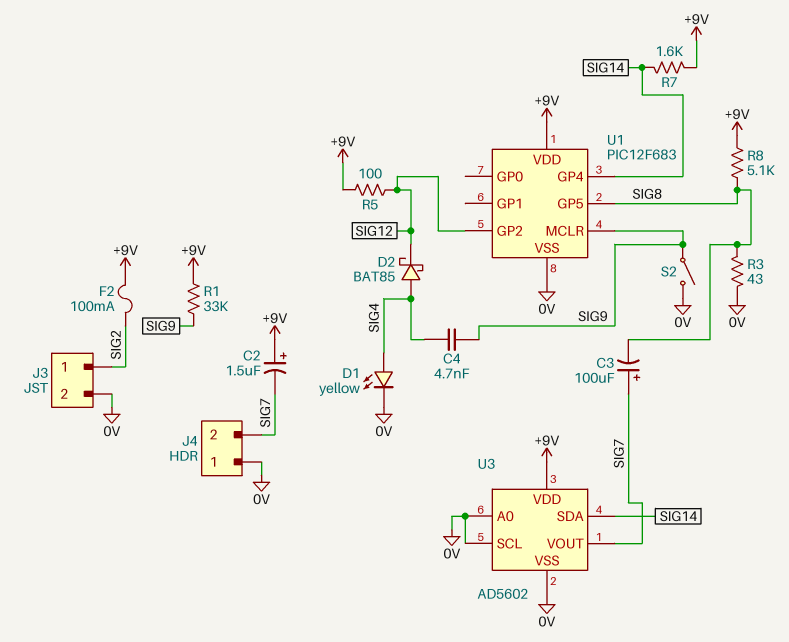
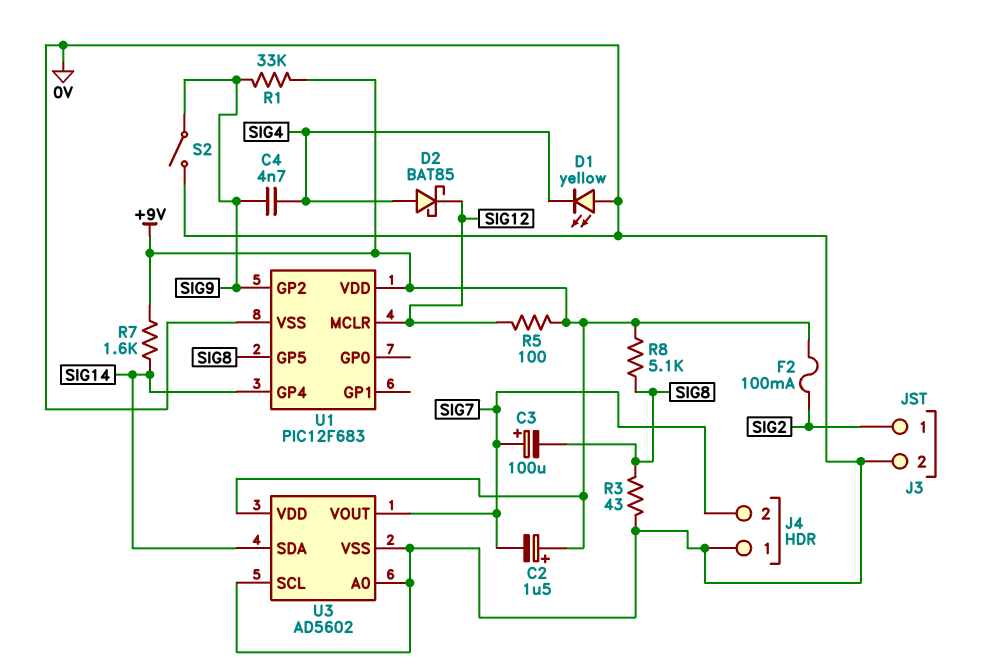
D1: LED yellow (A SIG4, K 0V) -> LED yellow (A 0V, K SIG4)
U1 pin GP2: SIG12 -> SIG9
U1 pin MCLR: SIG9 -> SIG12

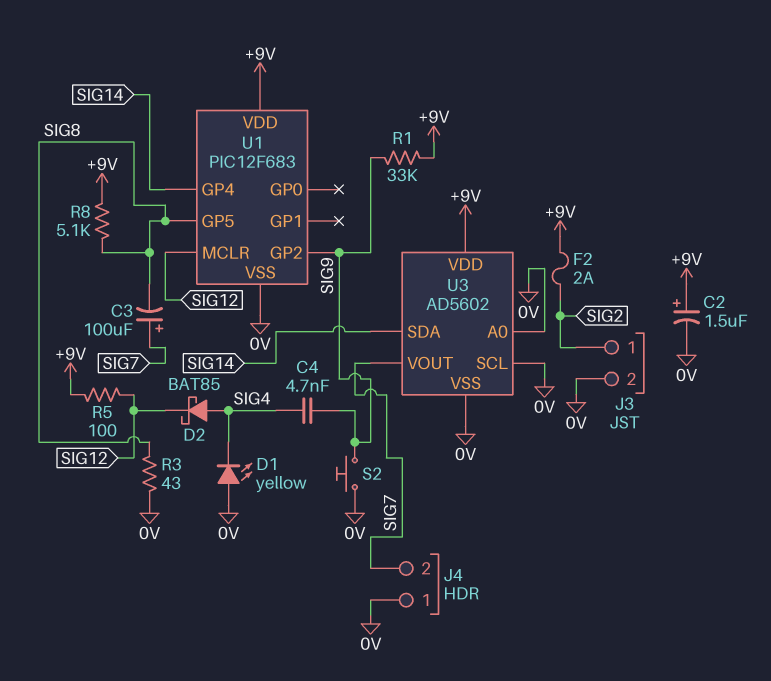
C2: 1.5uF (plus +9V, minus SIG7) -> 1.5uF (plus +9V, minus 0V)
F2: 100mA (+9V, SIG2) -> 2A (+9V, SIG2)
R7: 1.6k (+9V, SIG14) -> none
S2: switch (0V, SIG9) -> button (0V, SIG9)

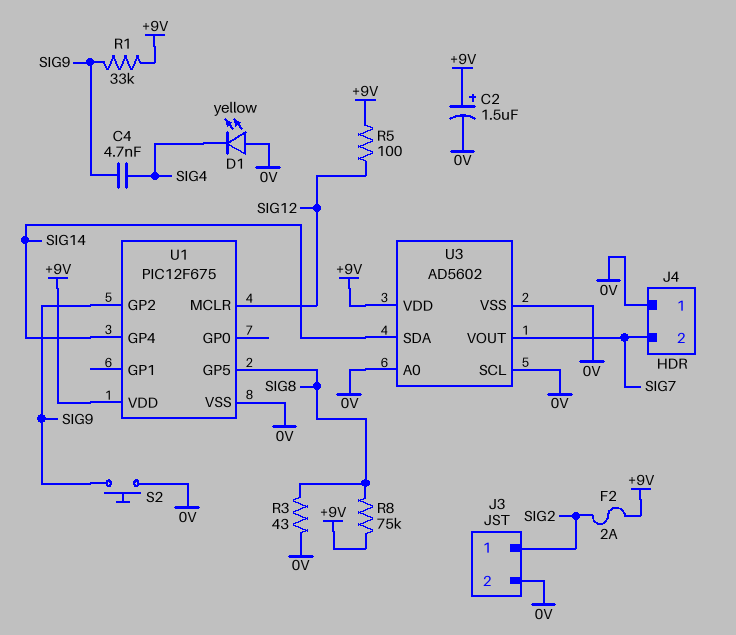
C3: 100uF (plus SIG7, minus SIG8) -> none
D2: schottky BAT85 (A SIG4, K SIG12) -> none
R8: 5.1k (+9V, SIG8) -> 75k (+9V, SIG8)
U1: PIC12F683 -> PIC12F675

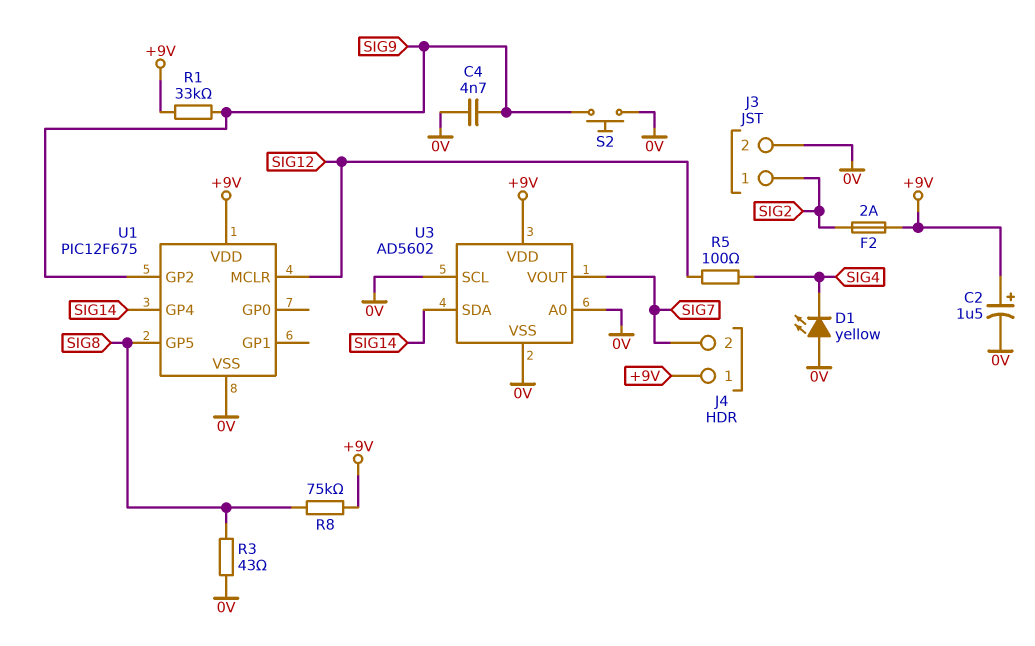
C4: 4.7nF (SIG4, SIG9) -> 4.7nF (0V, SIG9)
J4 pin 1: 0V -> +9V
R5: 100 (+9V, SIG12) -> 100 (SIG4, SIG12)

